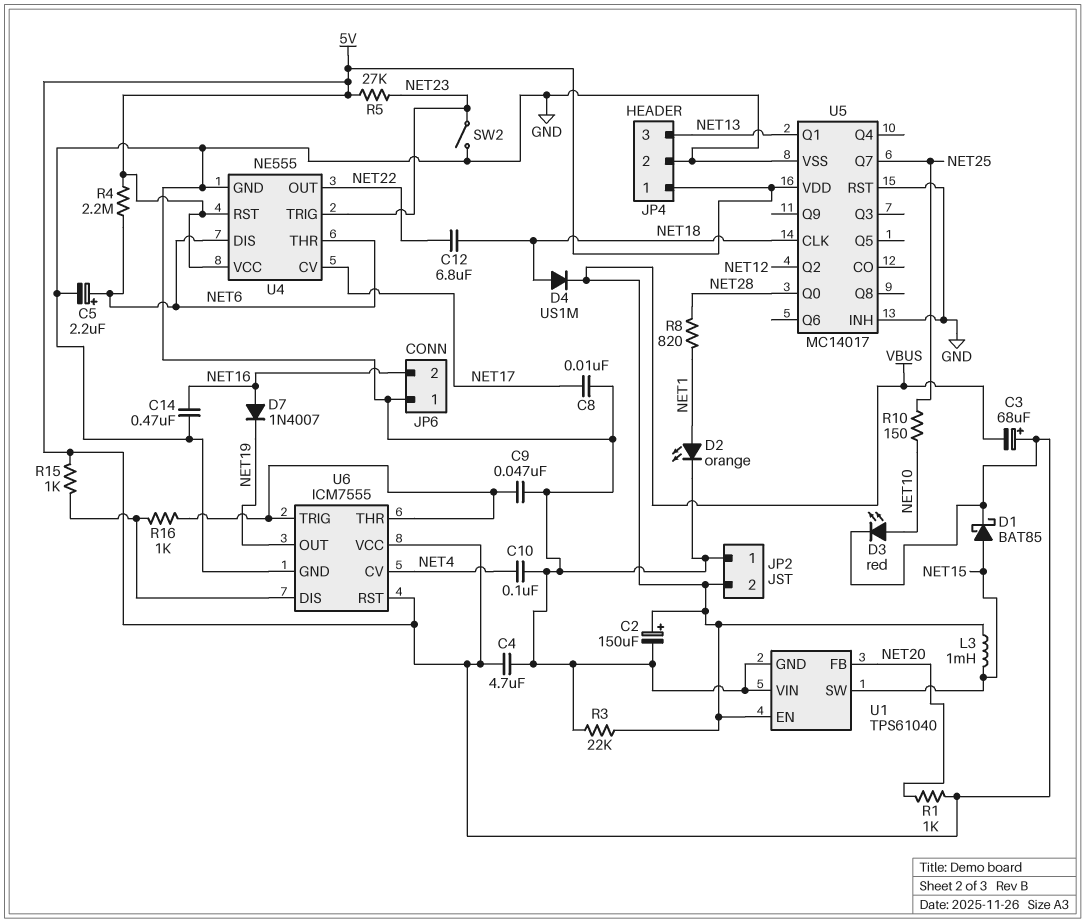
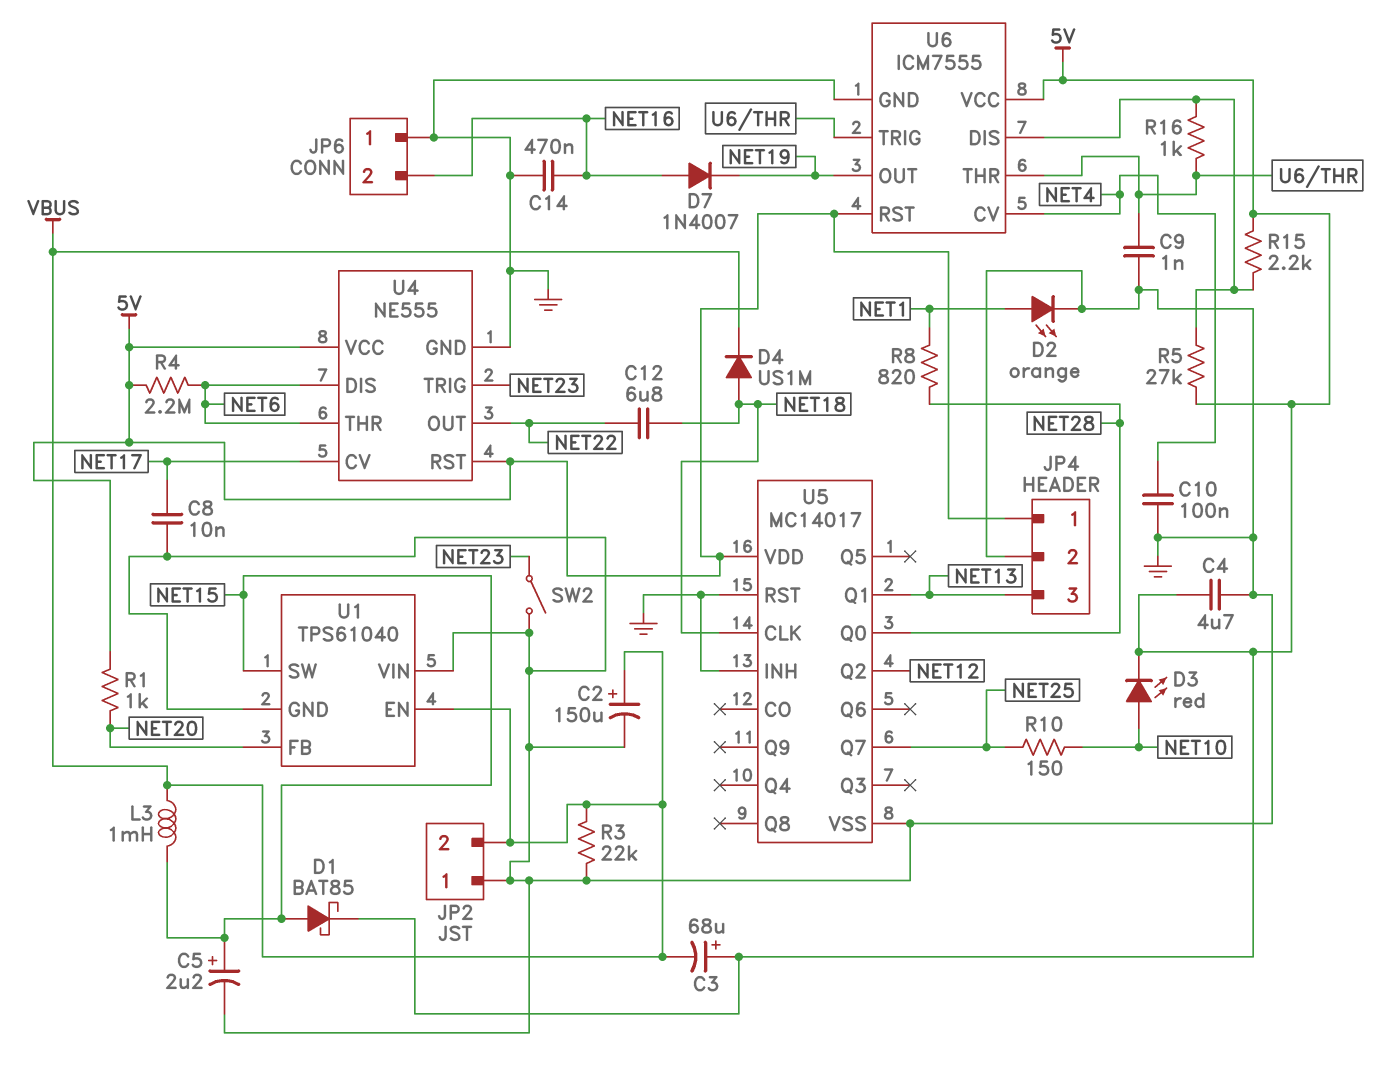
C5: 2.2uF (plus NET6, minus GND) -> 2.2uF (plus NET15, minus GND)
C9: 47nF (GND, U6/THR) -> 1nF (GND, U6/THR)
R5: 27k (5V, NET23) -> 27k (5V, U6/DIS)
R15: 1k (5V, U6/DIS) -> 2.2k (5V, U6/DIS)

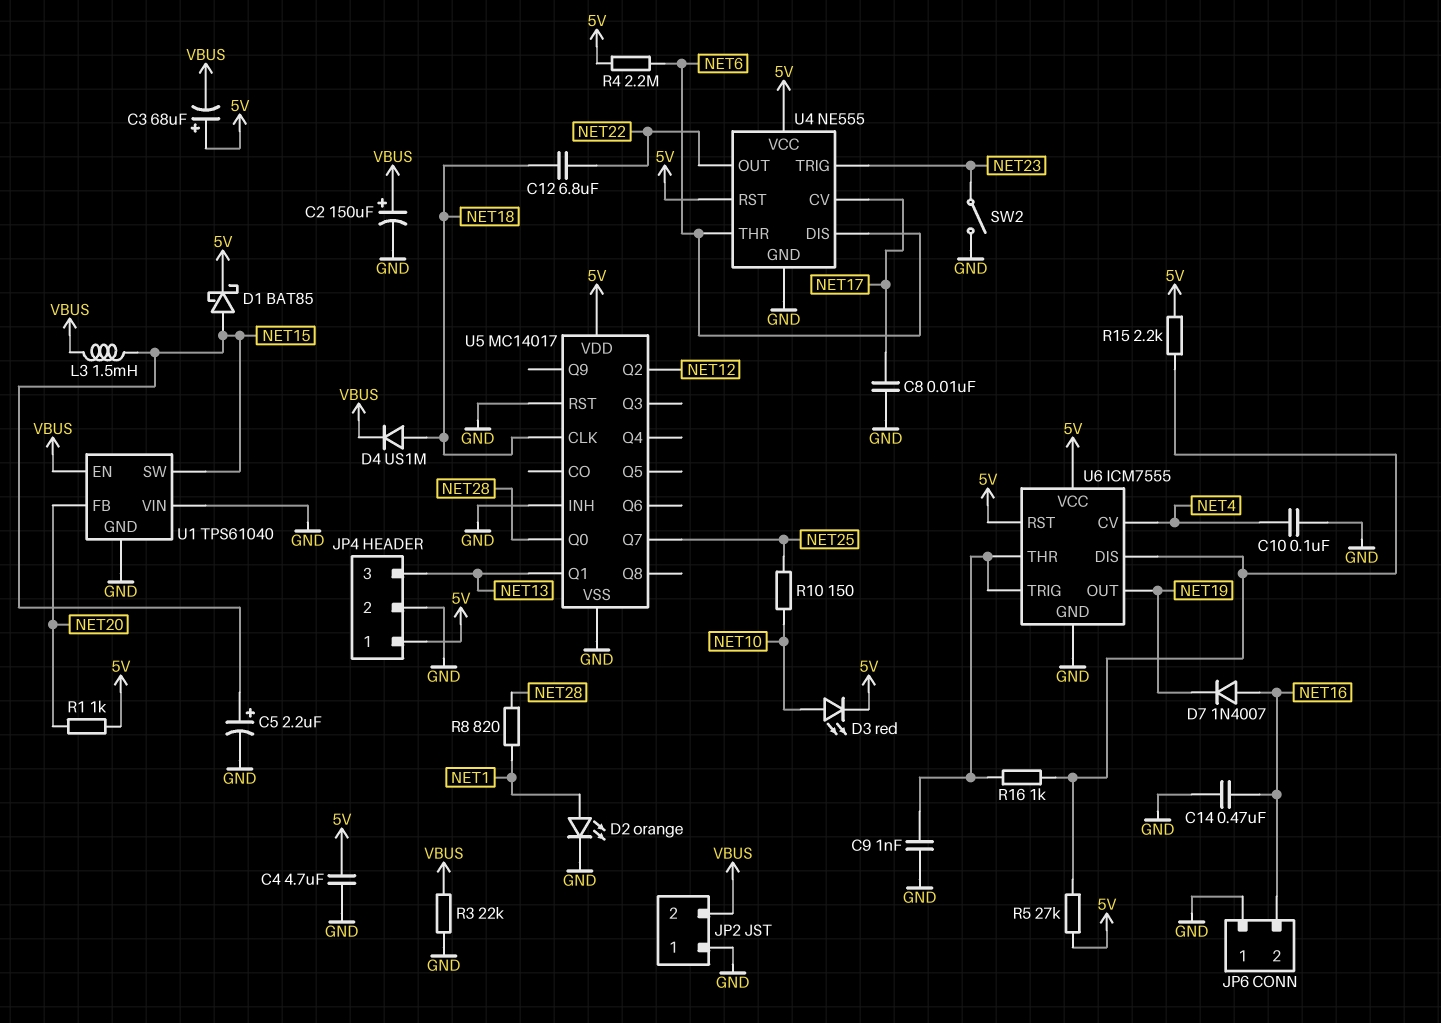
L3: 1mH (NET15, VBUS) -> 1.5mH (NET15, VBUS)

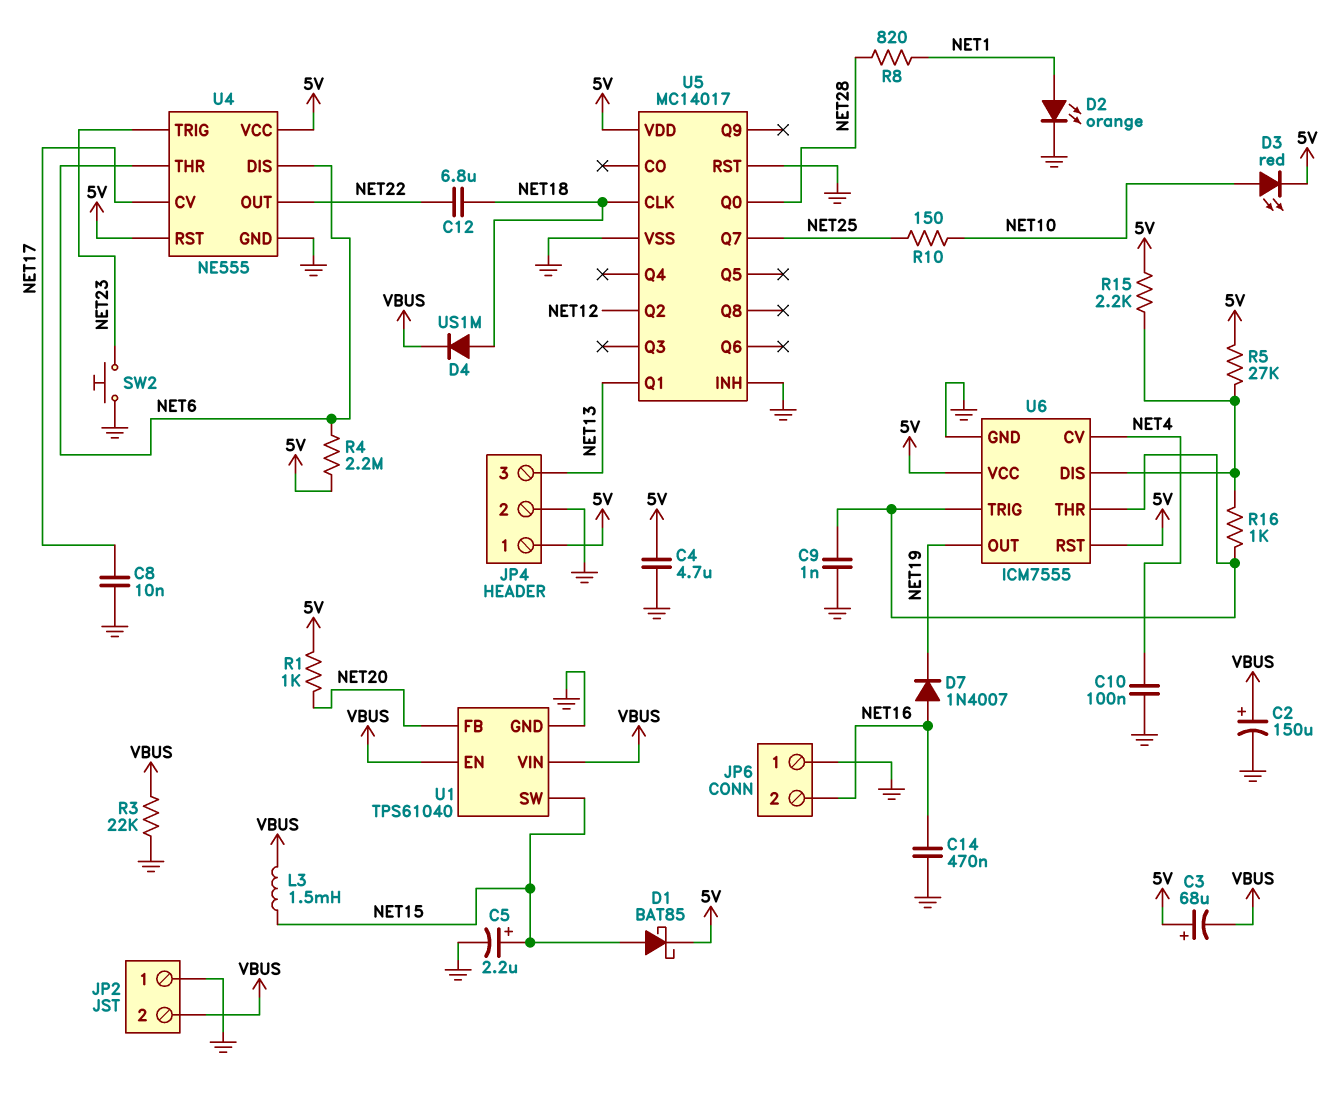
SW2: switch (GND, NET23) -> button (GND, NET23)
U1 pin VIN: GND -> VBUS

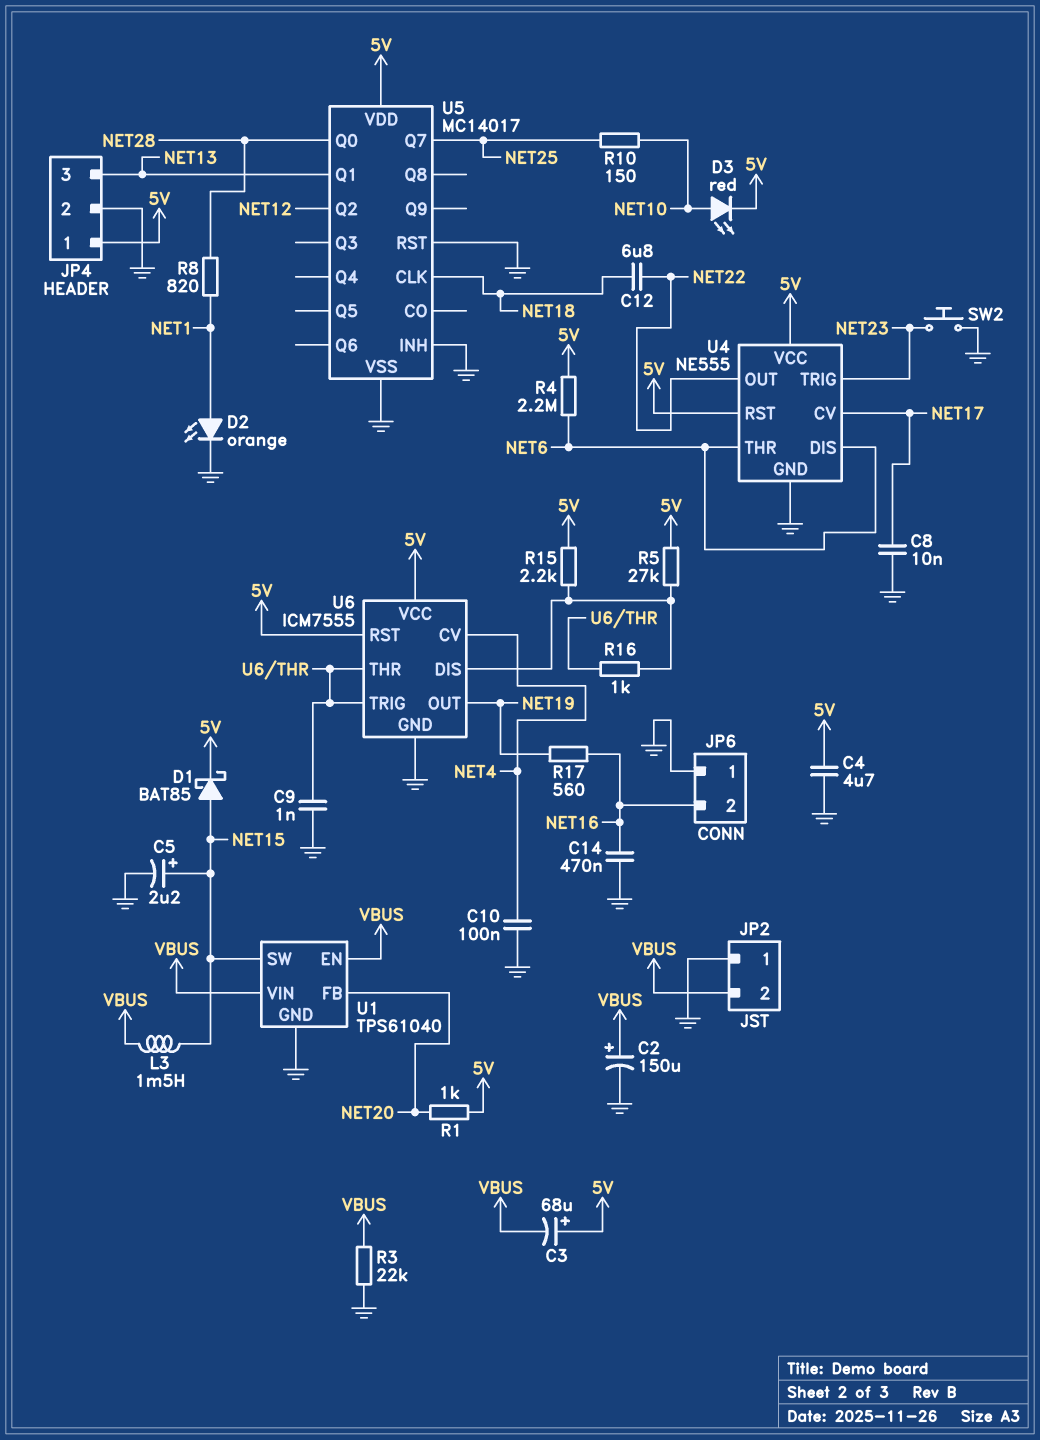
D4: diode US1M (A NET18, K VBUS) -> none
D7: diode 1N4007 (A NET16, K NET19) -> none
R17: none -> 560 (NET16, NET19)

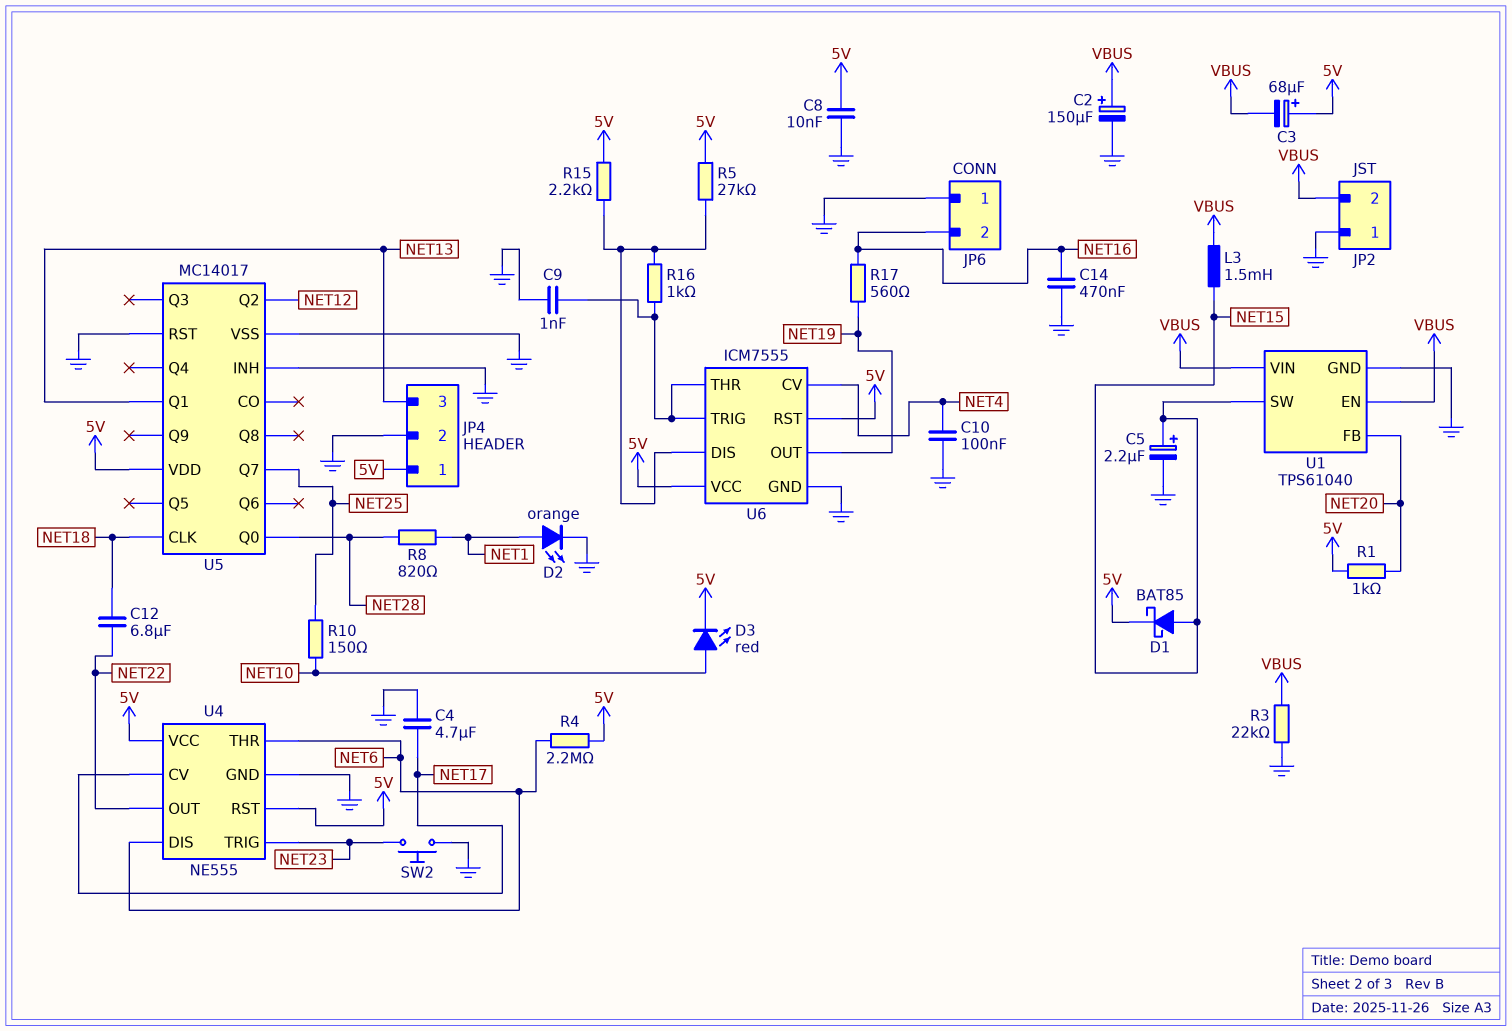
C4: 4.7uF (5V, GND) -> 4.7uF (GND, NET17)
C8: 10nF (GND, NET17) -> 10nF (5V, GND)

